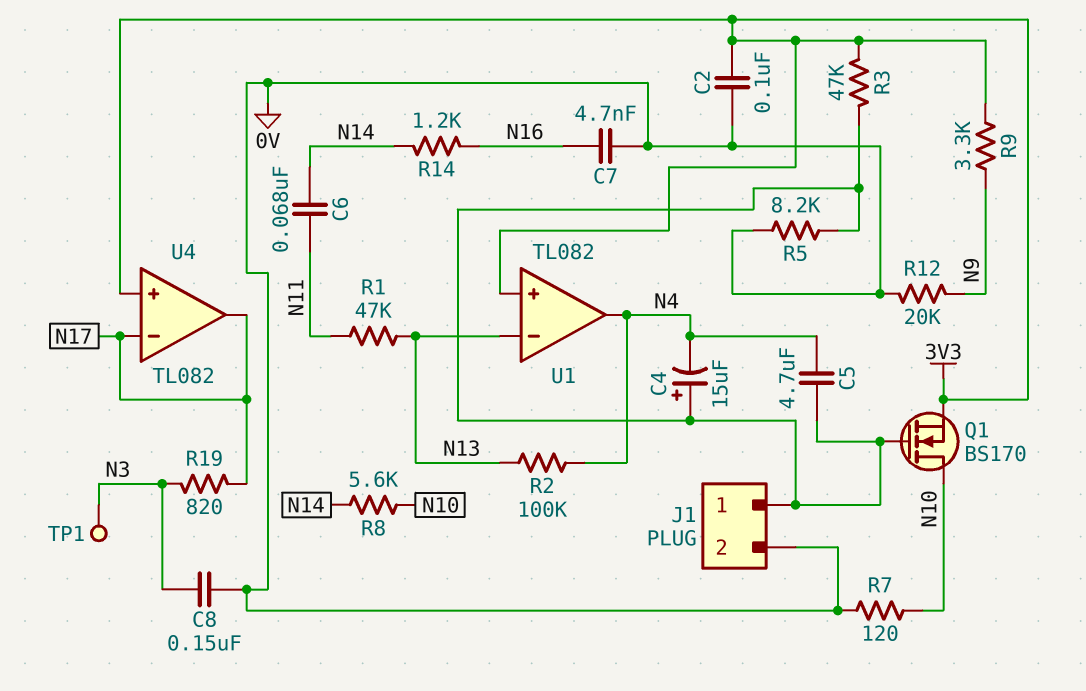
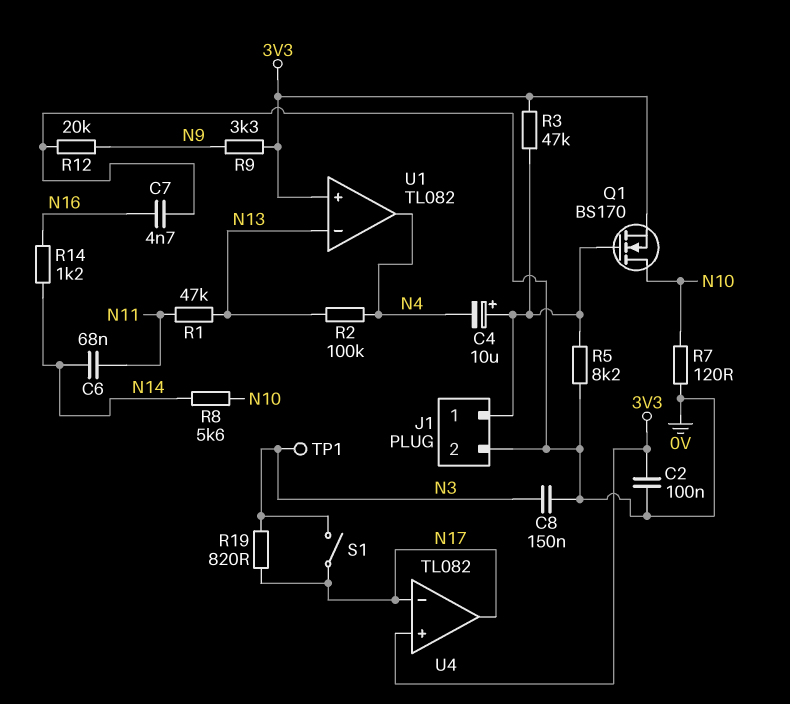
C4: 15uF (plus J1/1, minus N4) -> 10uF (plus J1/1, minus N4)
C5: 4.7uF (J1/1, N4) -> none
S1: none -> switch (N3, N17)

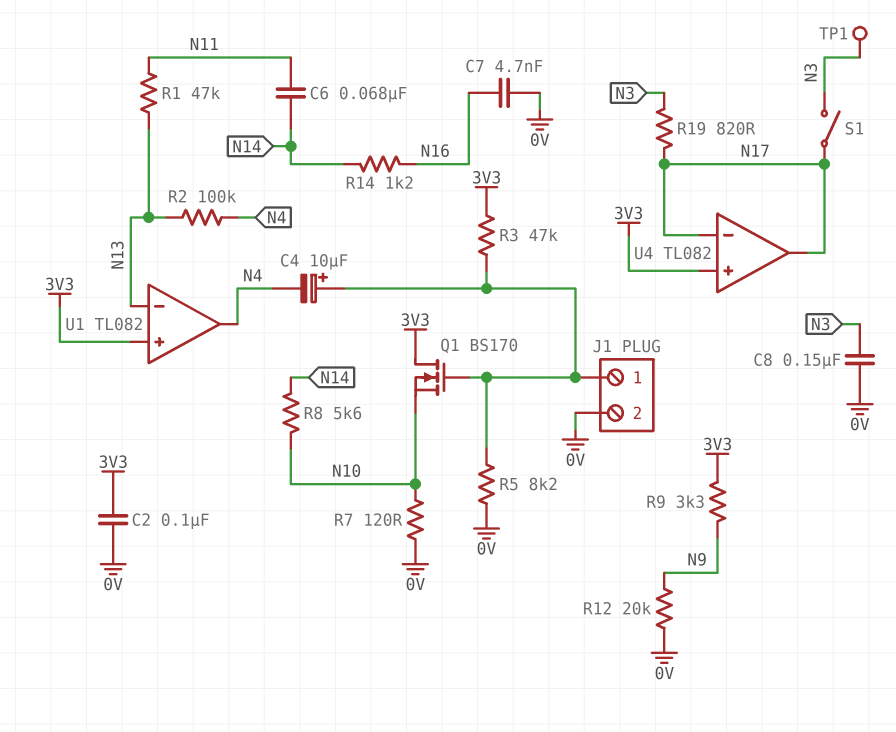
Q1: NMOS BS170 (G J1/1, D N10, S 3V3) -> NMOS BS170 (G J1/1, D 3V3, S N10)

